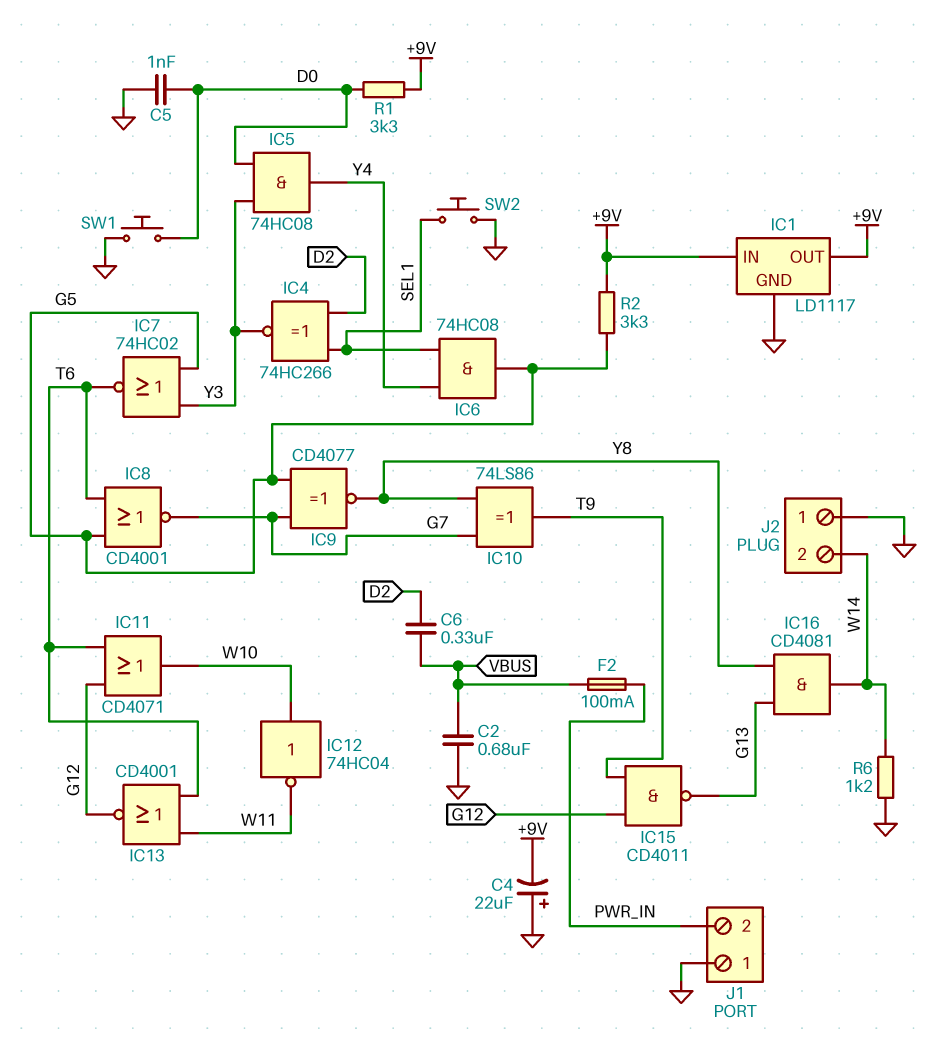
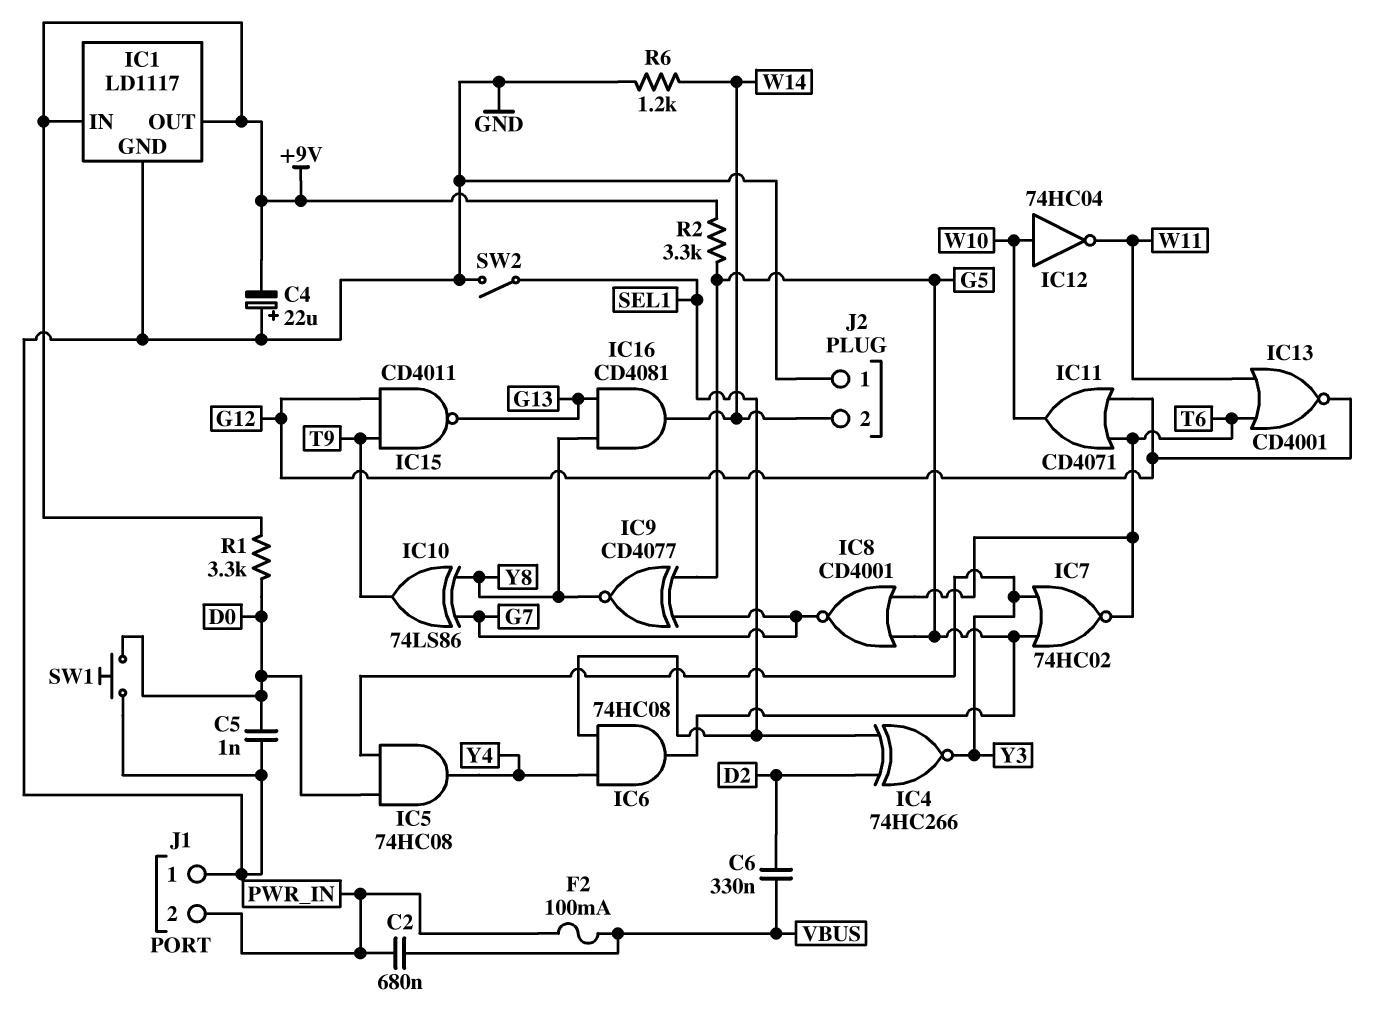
C2: 680nF (GND, VBUS) -> 680nF (PWR_IN, VBUS)
SW2: button (GND, SEL1) -> switch (GND, SEL1)

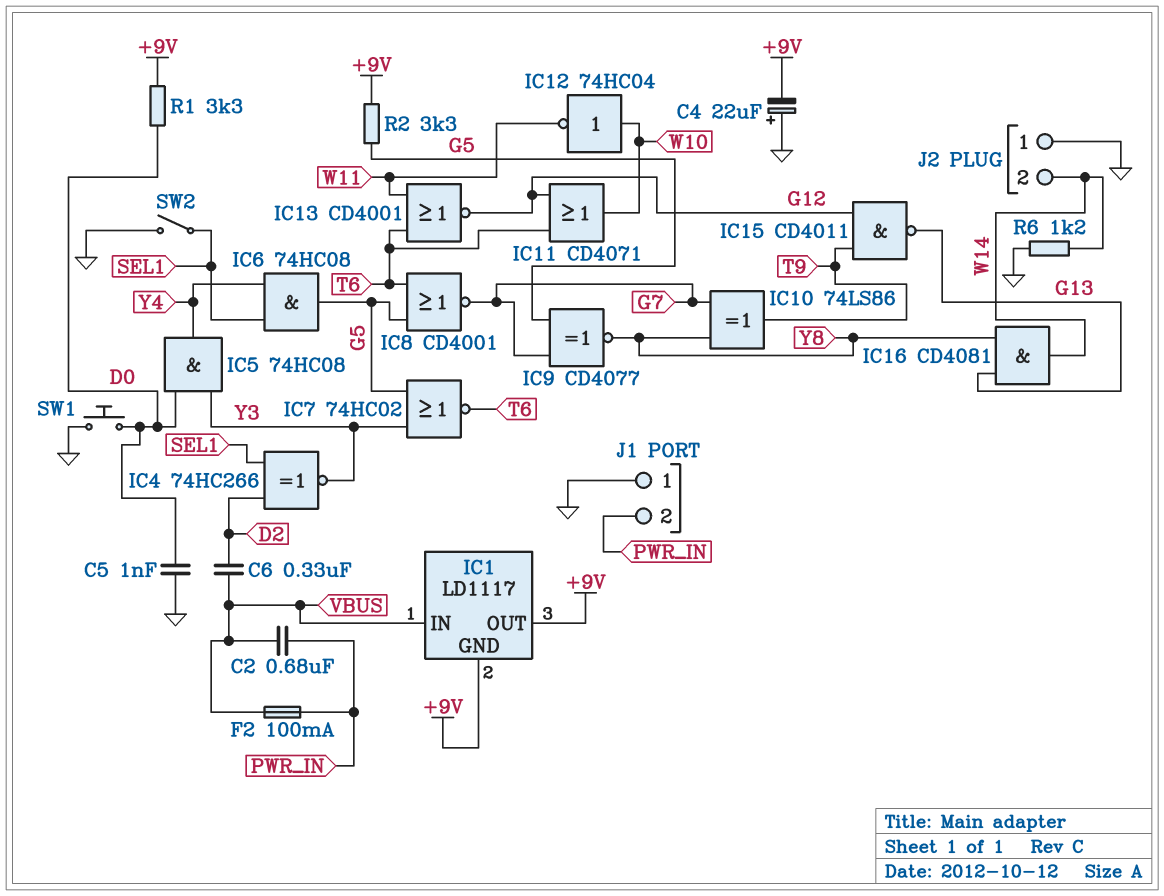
IC1 pin GND: GND -> +9V
IC1 pin IN: +9V -> VBUS

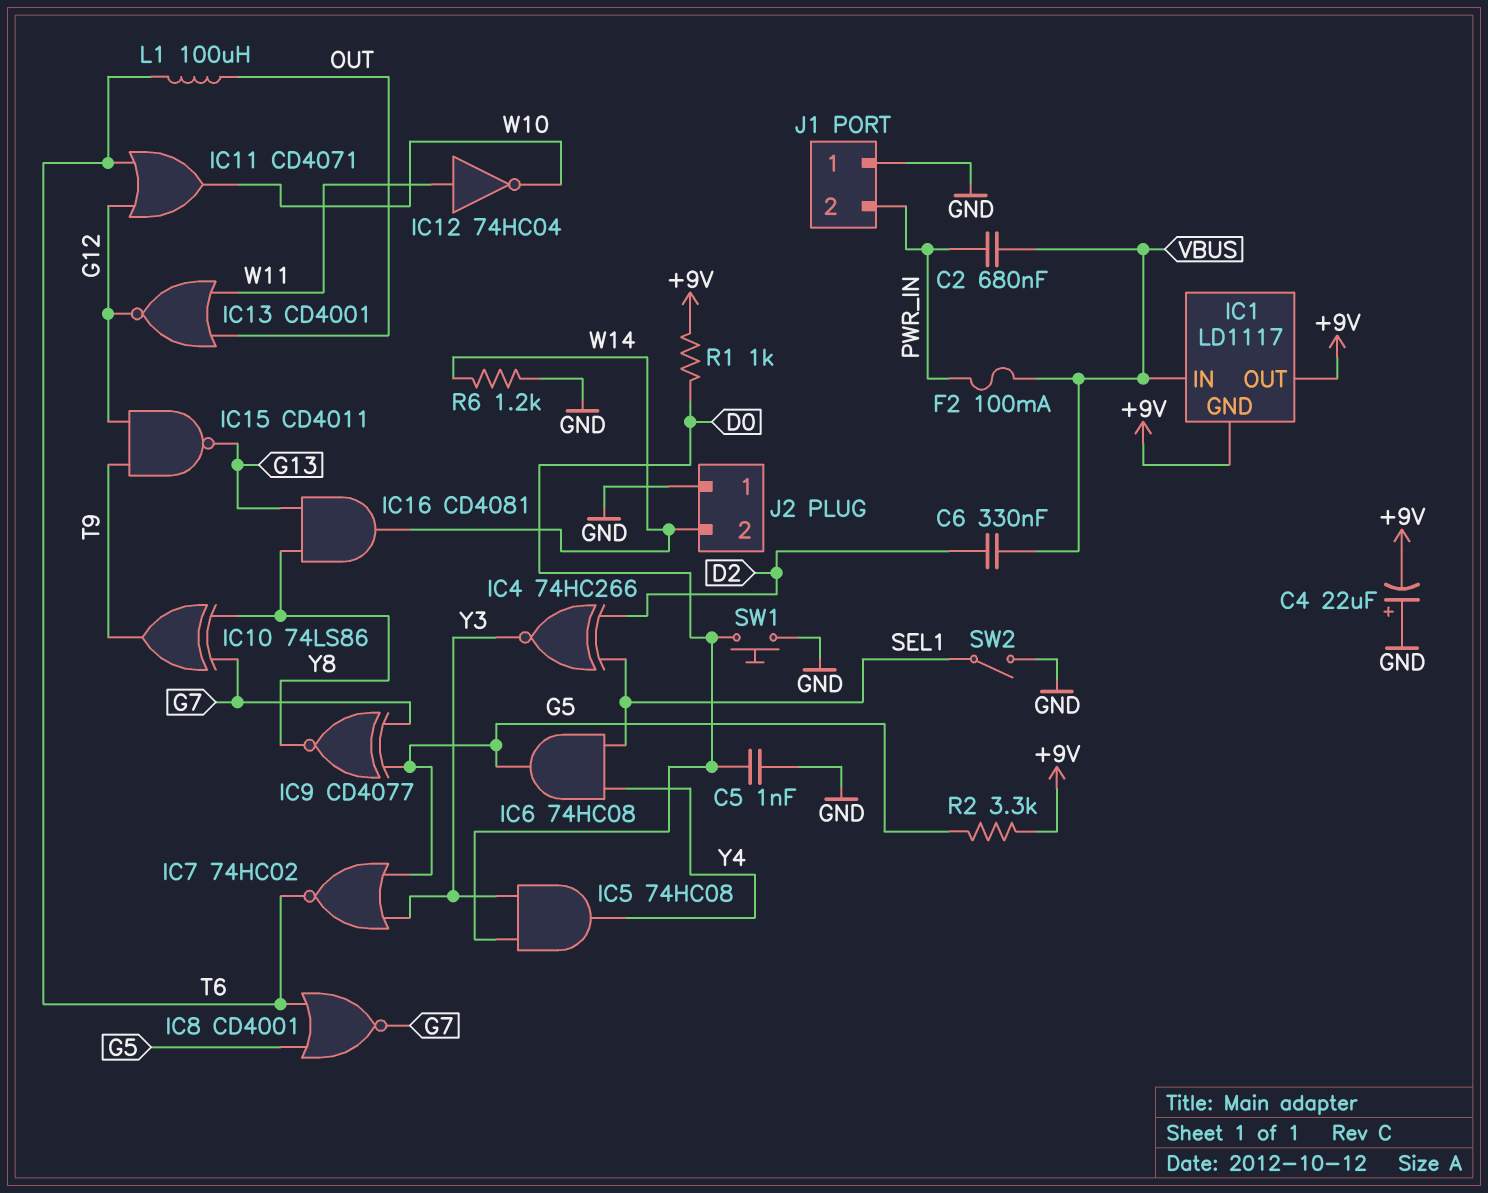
IC12: NOT 74HC04 (in W10, out W11) -> NOT 74HC04 (in W11, out W10)
IC13: NOR CD4001 (in T6, in W11, out G12) -> NOR CD4001 (in OUT, in W11, out G12)
L1: none -> 100uH (OUT, T6)
R1: 3.3k (+9V, D0) -> 1k (+9V, D0)

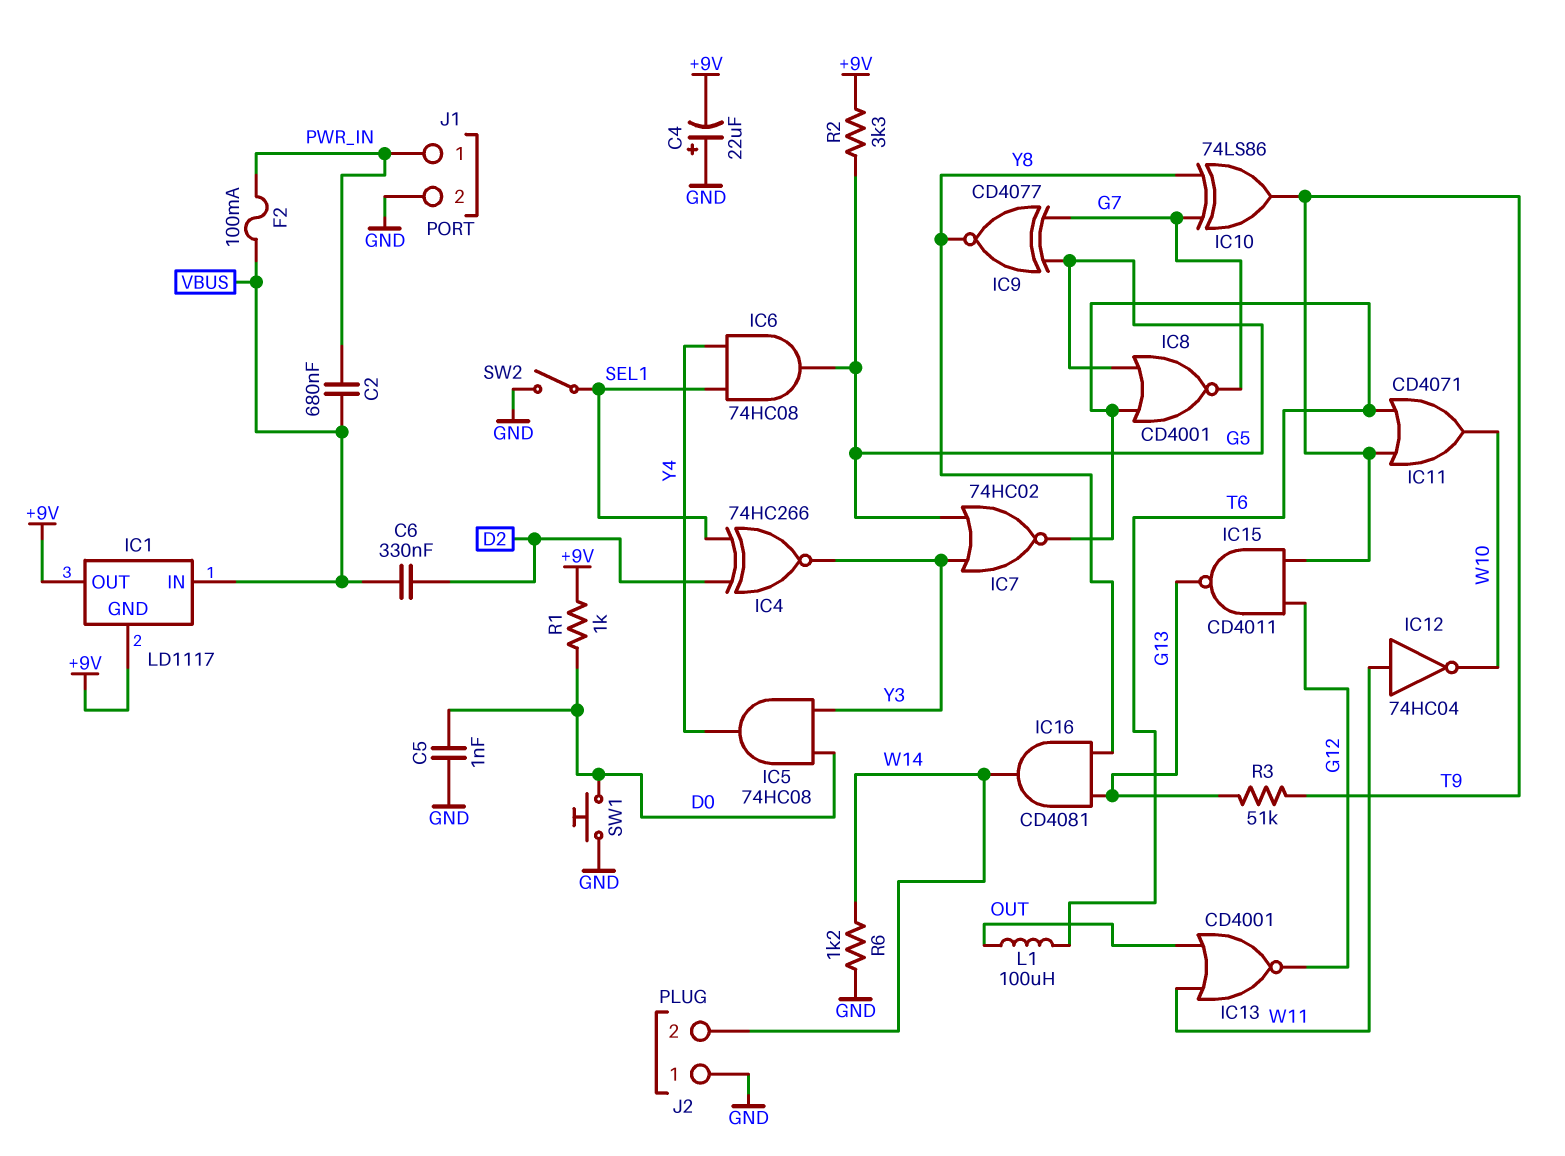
IC11: OR CD4071 (in G12, in T6, out W10) -> OR CD4071 (in T6, in T9, out W10)
J1 pin 1: GND -> PWR_IN
J1 pin 2: PWR_IN -> GND
R3: none -> 51k (G13, T9)

